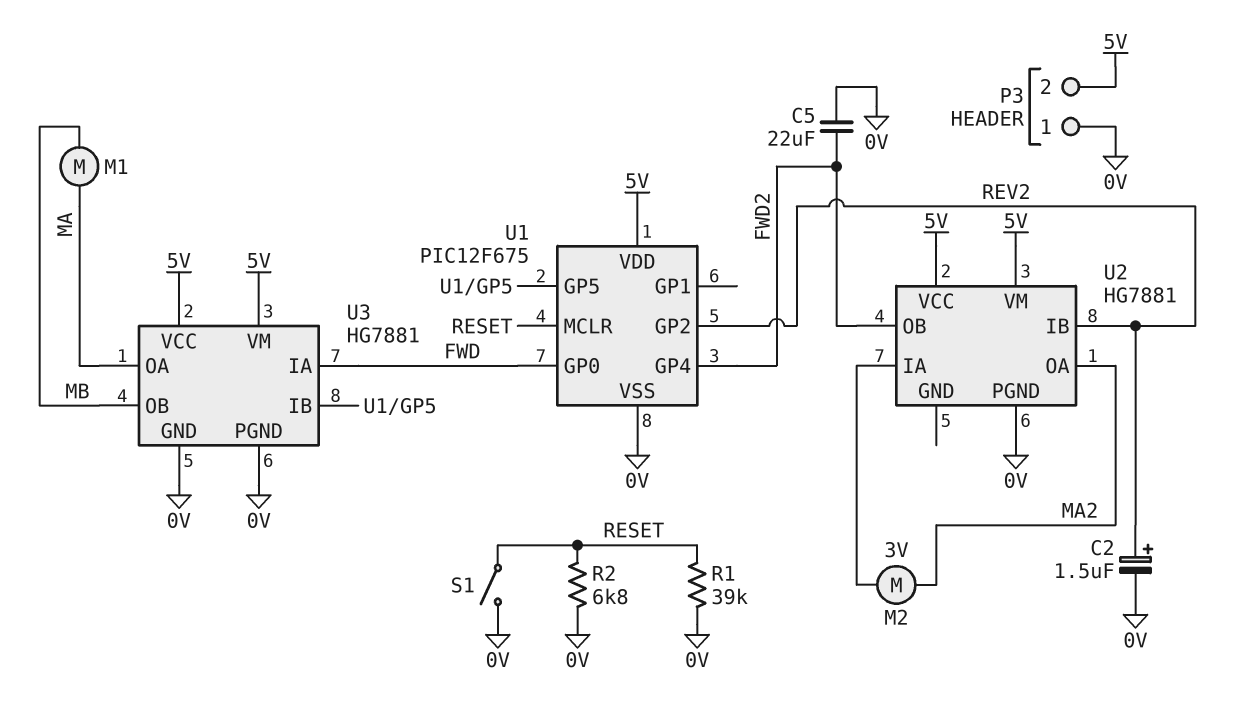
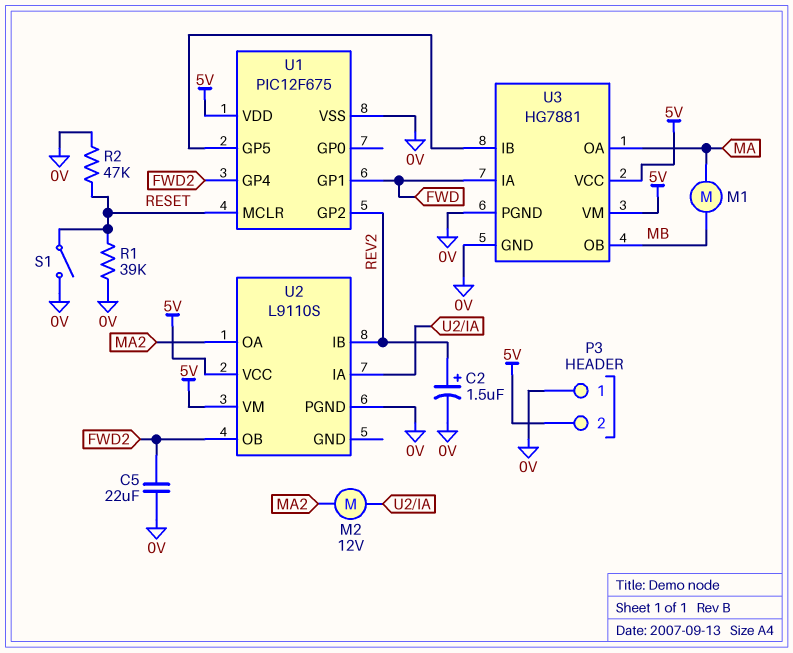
M2: motor 3V (MA2, U2/IA) -> motor 12V (MA2, U2/IA)
R2: 6.8k (0V, RESET) -> 47k (0V, RESET)
U1 pin GP0: FWD -> none
U1 pin GP1: none -> FWD
U2: HG7881 -> L9110S

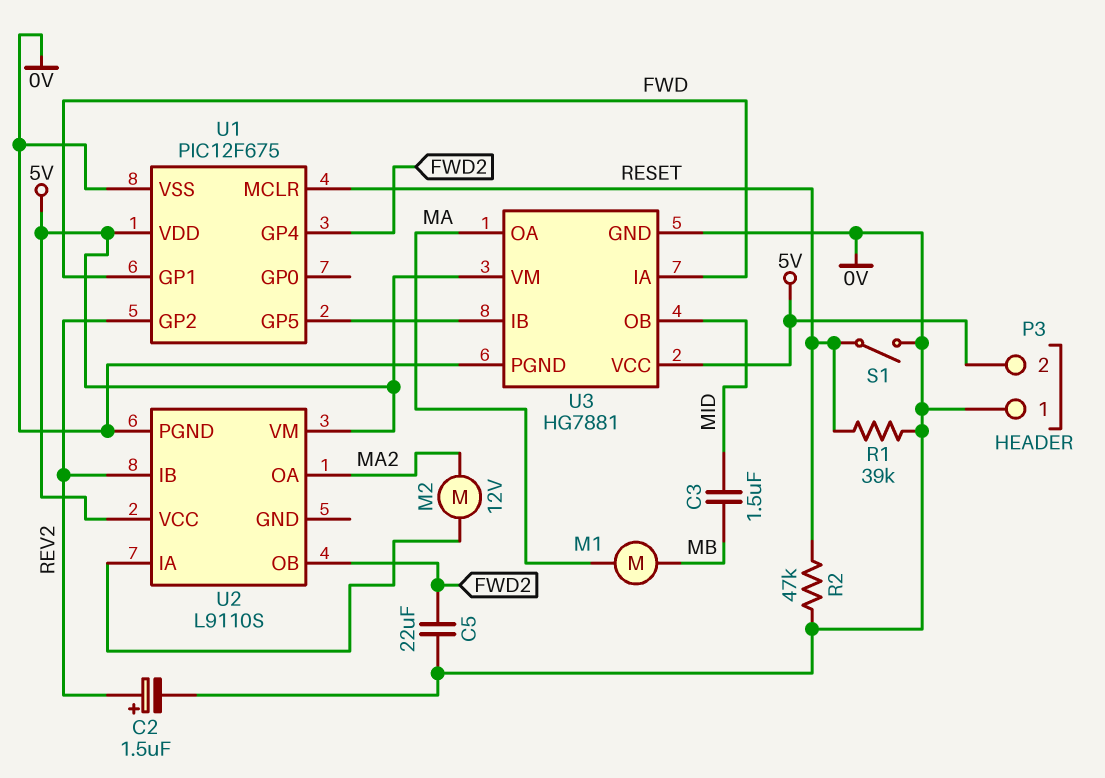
C3: none -> 1.5uF (MB, MID)
U3 pin OB: MB -> MID

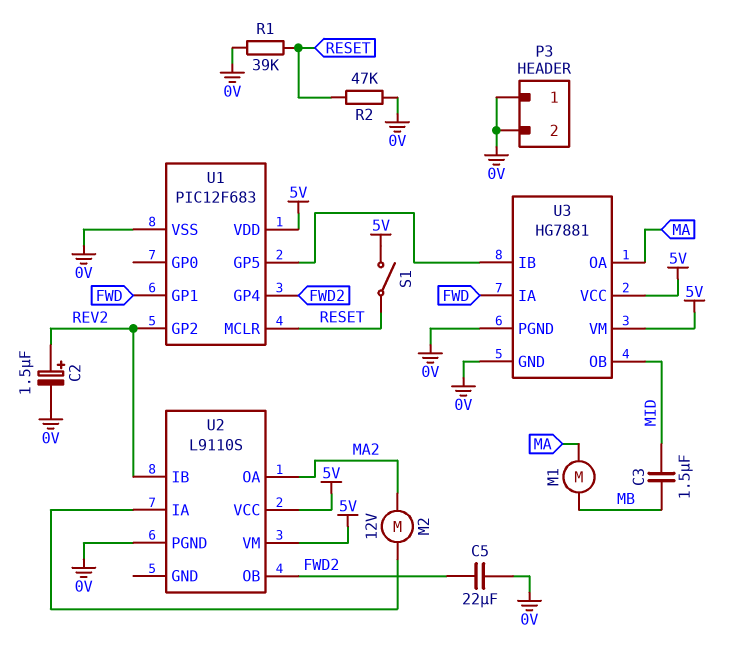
P3 pin 2: 5V -> 0V
S1: switch (0V, RESET) -> switch (5V, RESET)
U1: PIC12F675 -> PIC12F683

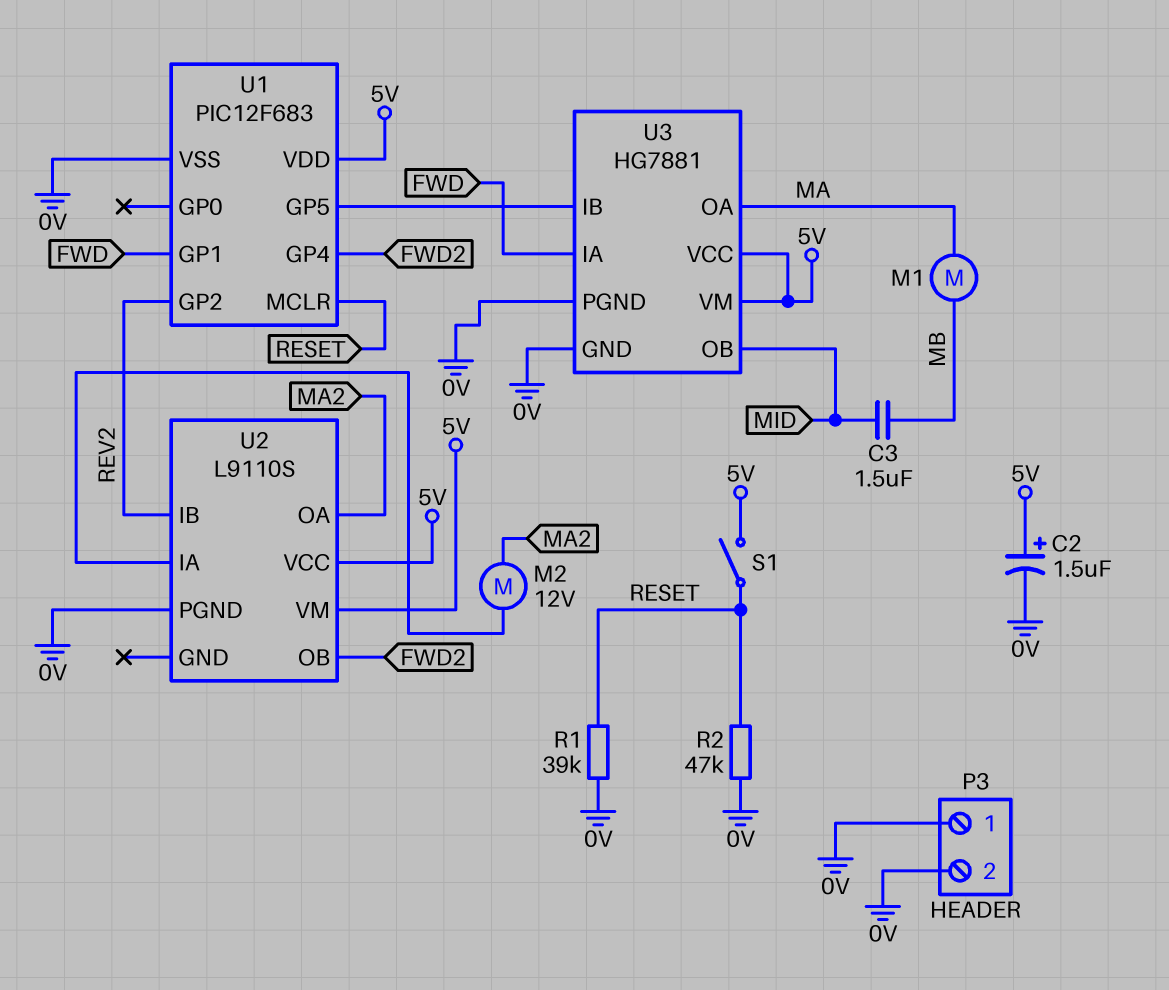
C2: 1.5uF (plus REV2, minus 0V) -> 1.5uF (plus 5V, minus 0V)
C5: 22uF (0V, FWD2) -> none

